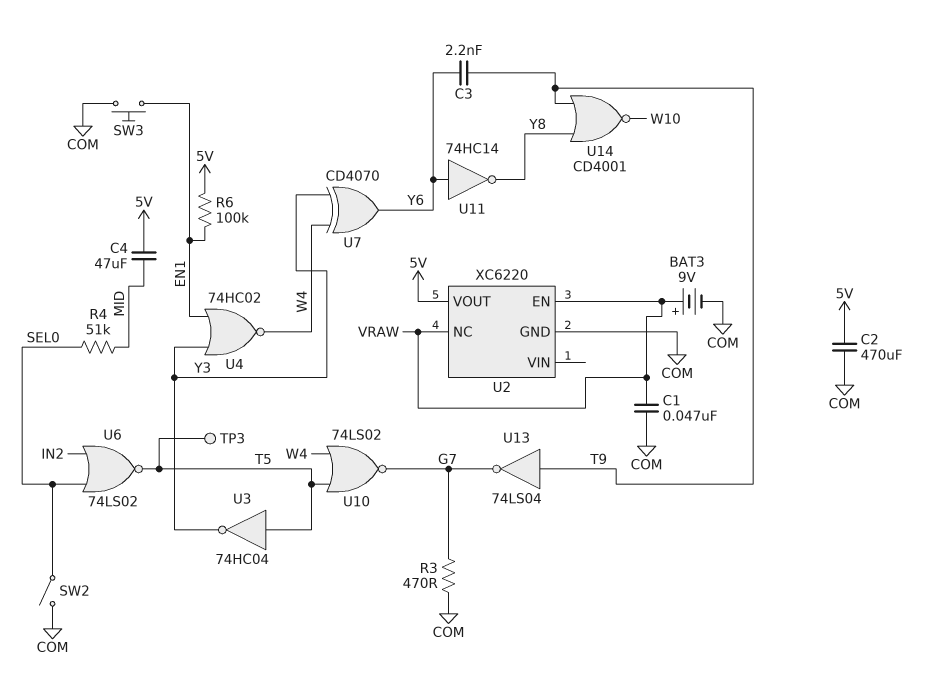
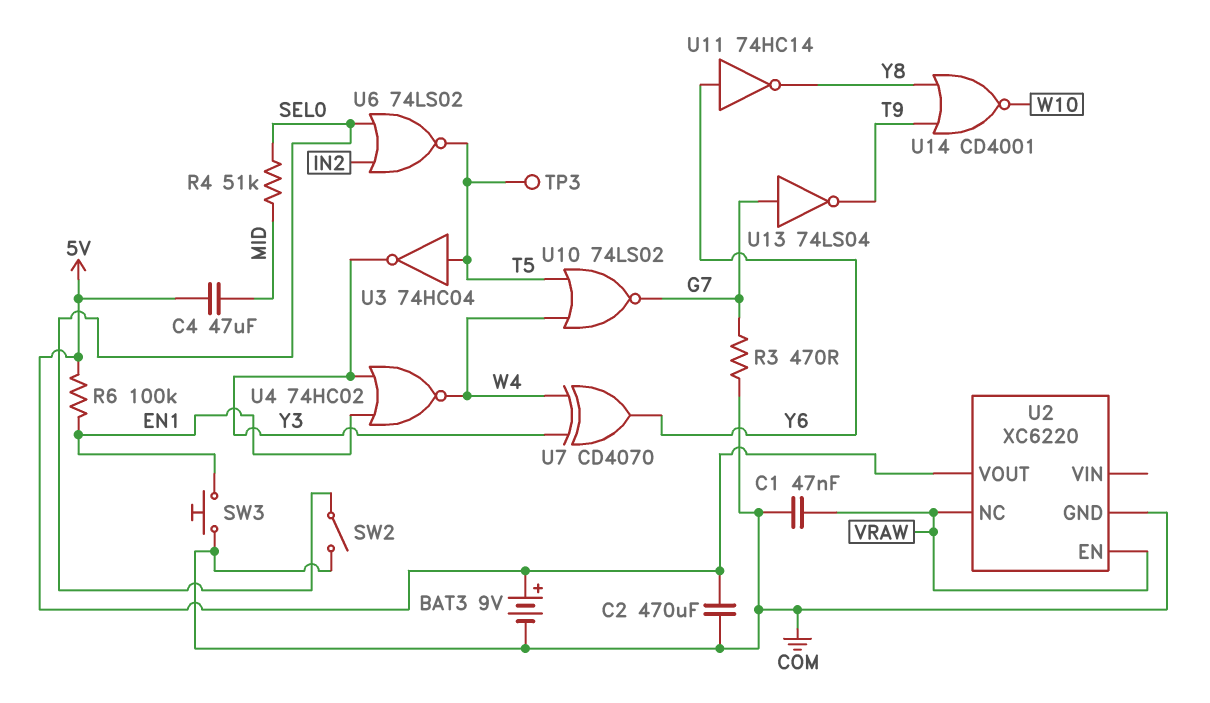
BAT3: 9V (plus VRAW, minus COM) -> 9V (plus 5V, minus COM)
C3: 2.2nF (T9, Y6) -> none
U13: NOT 74LS04 (in T9, out G7) -> NOT 74LS04 (in G7, out T9)

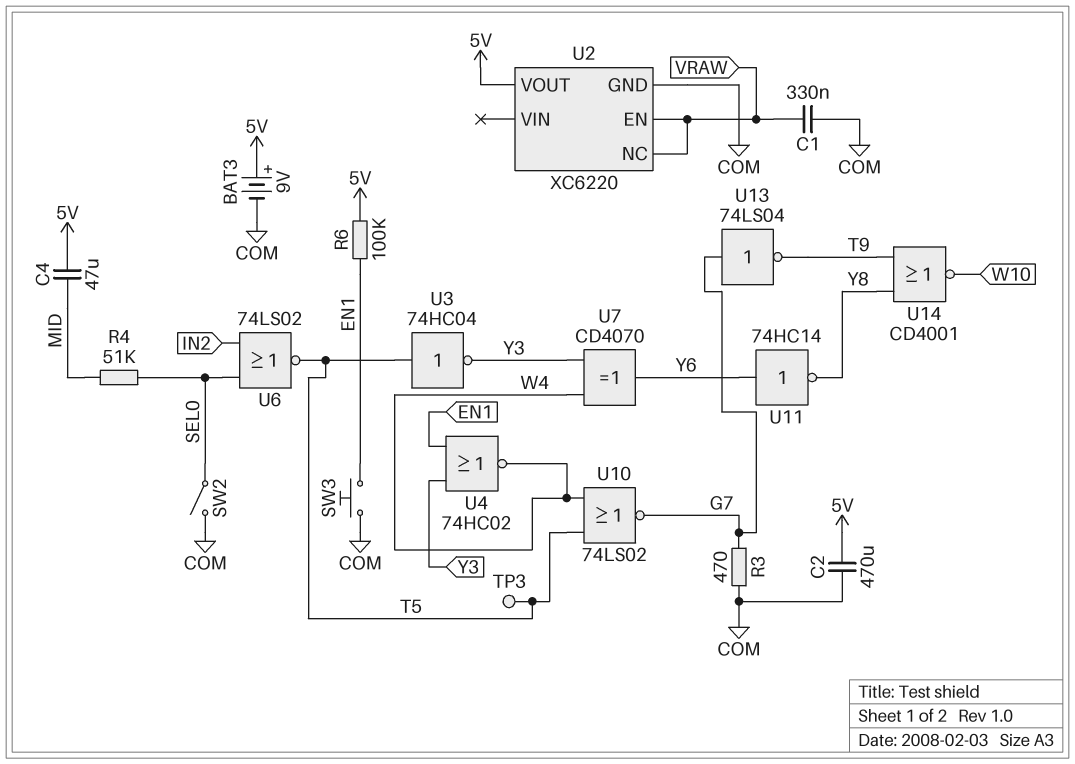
C1: 47nF (COM, VRAW) -> 330nF (COM, VRAW)

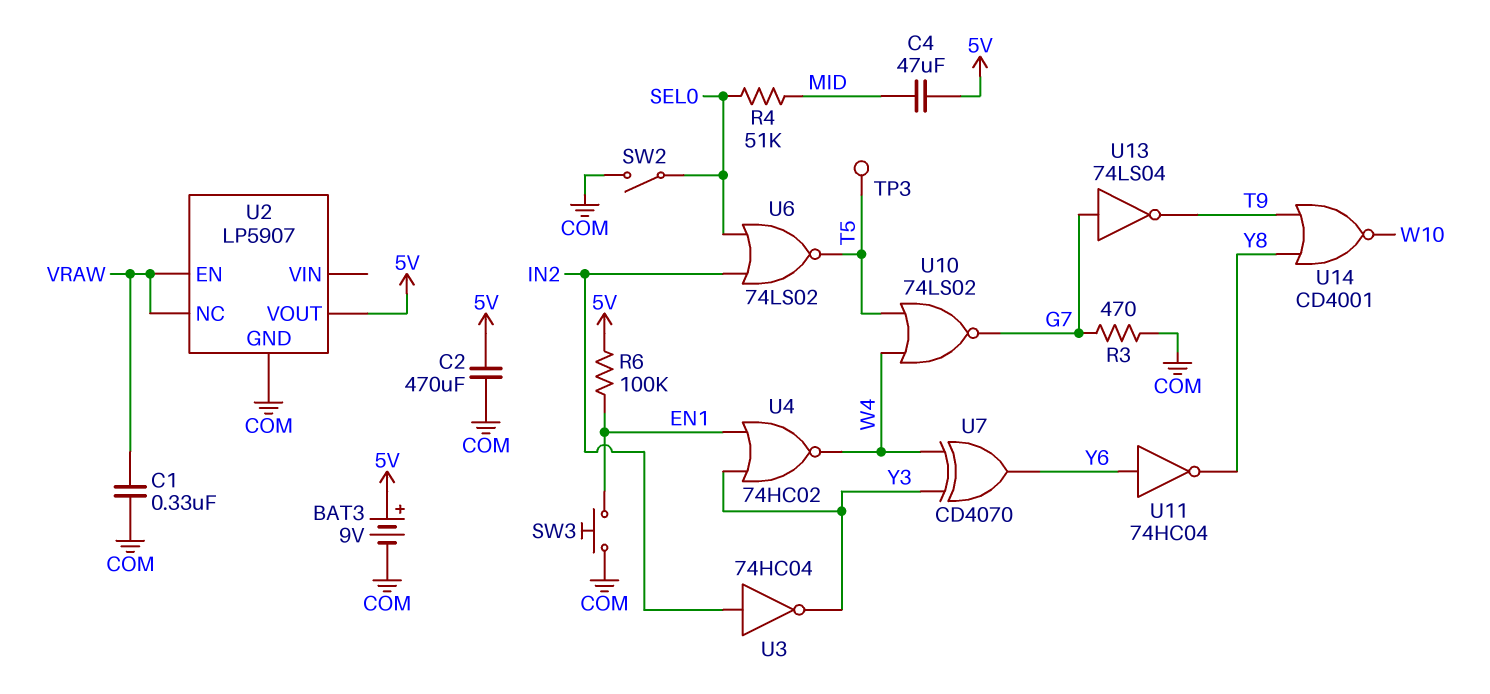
U2: XC6220 -> LP5907
U3: NOT 74HC04 (in T5, out Y3) -> NOT 74HC04 (in IN2, out Y3)
U11: NOT 74HC14 (in Y6, out Y8) -> NOT 74HC04 (in Y6, out Y8)

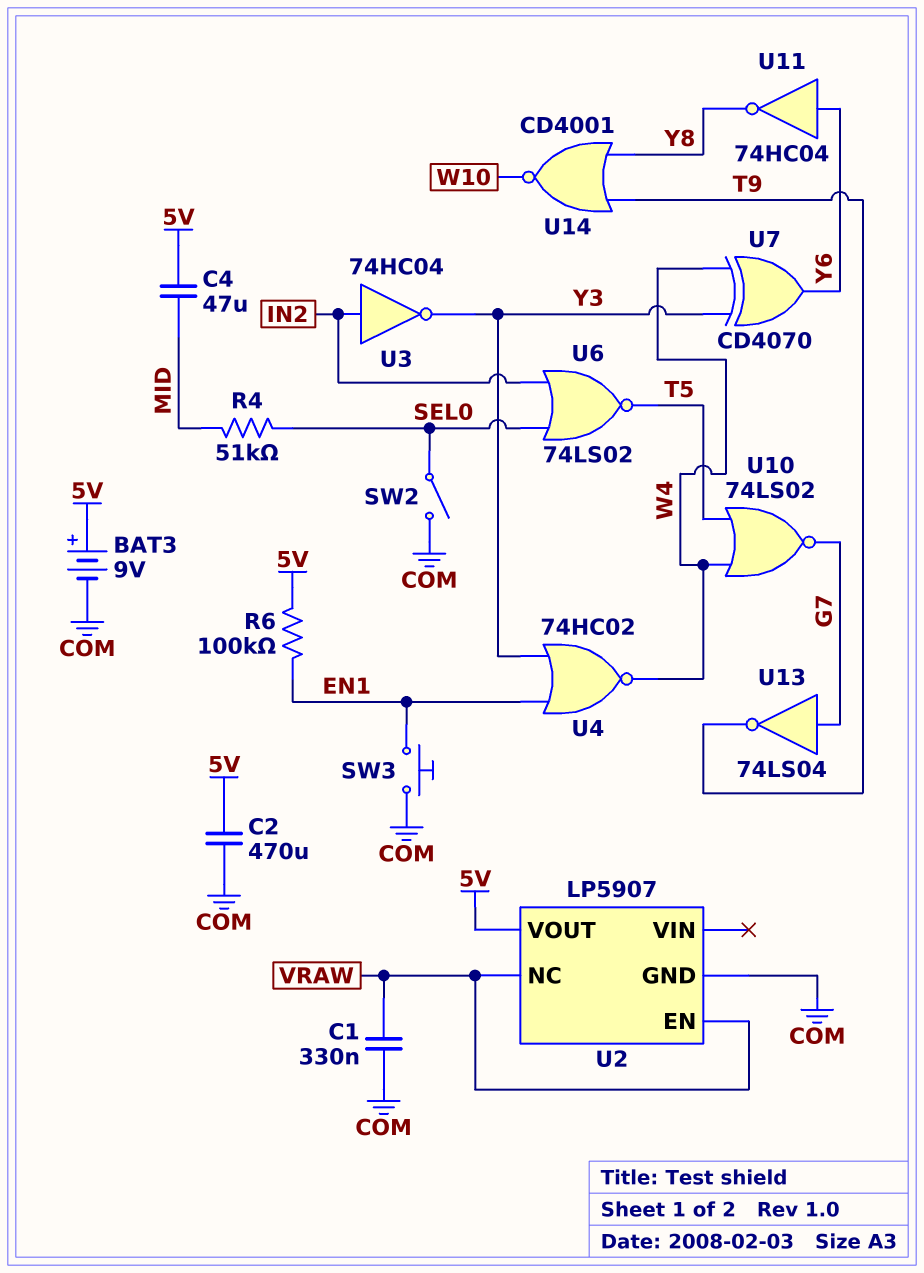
R3: 470 (COM, G7) -> none
TP3: test point (T5) -> none

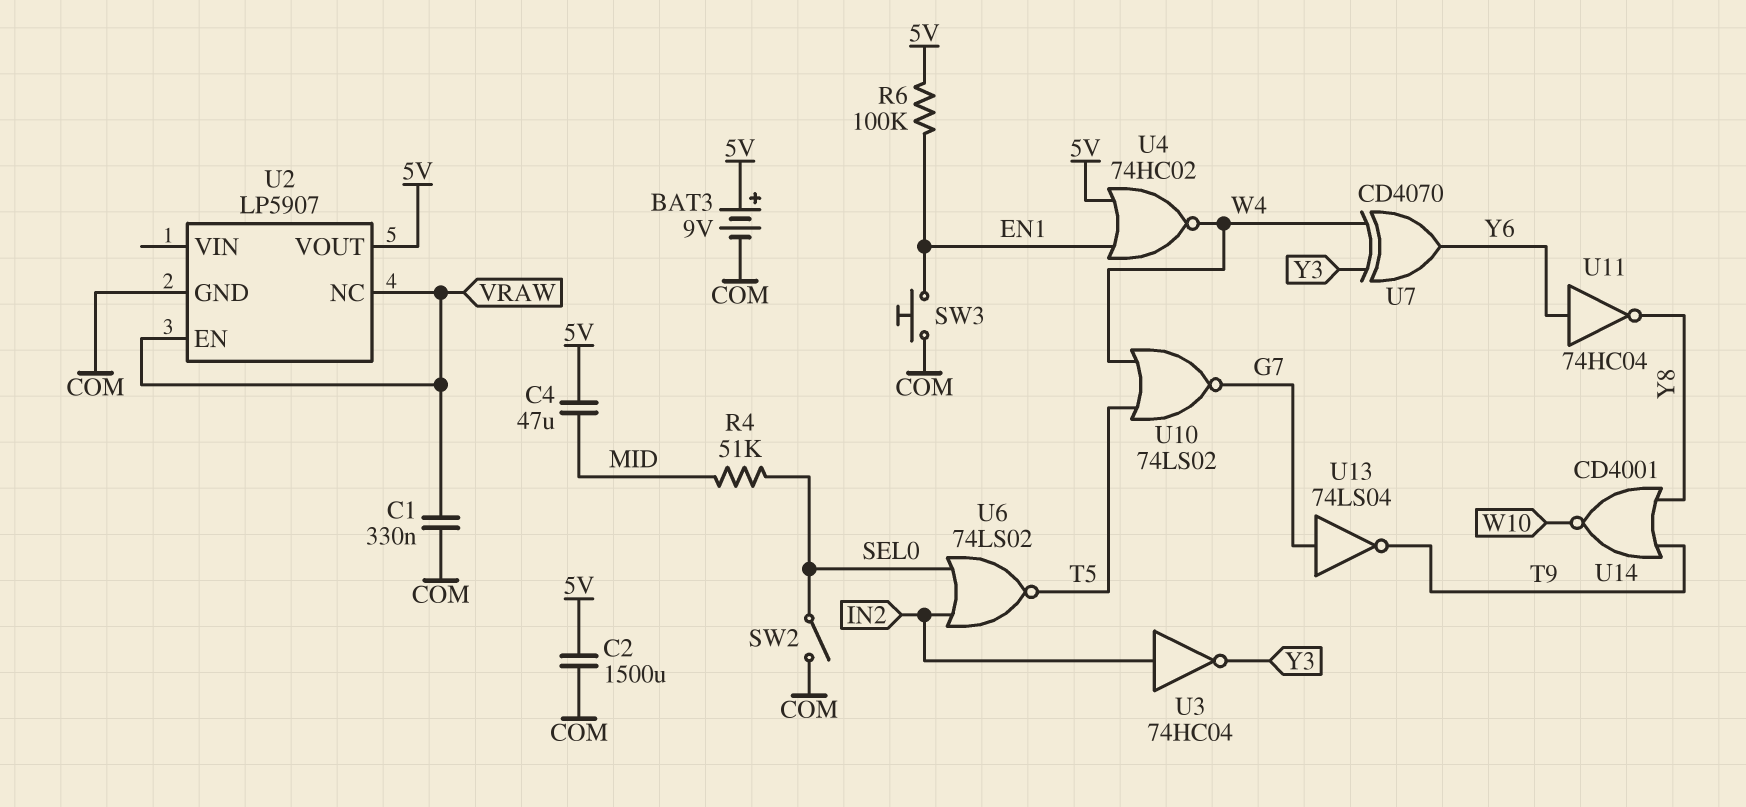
C2: 470uF (5V, COM) -> 1500uF (5V, COM)
U4: NOR 74HC02 (in EN1, in Y3, out W4) -> NOR 74HC02 (in 5V, in EN1, out W4)

